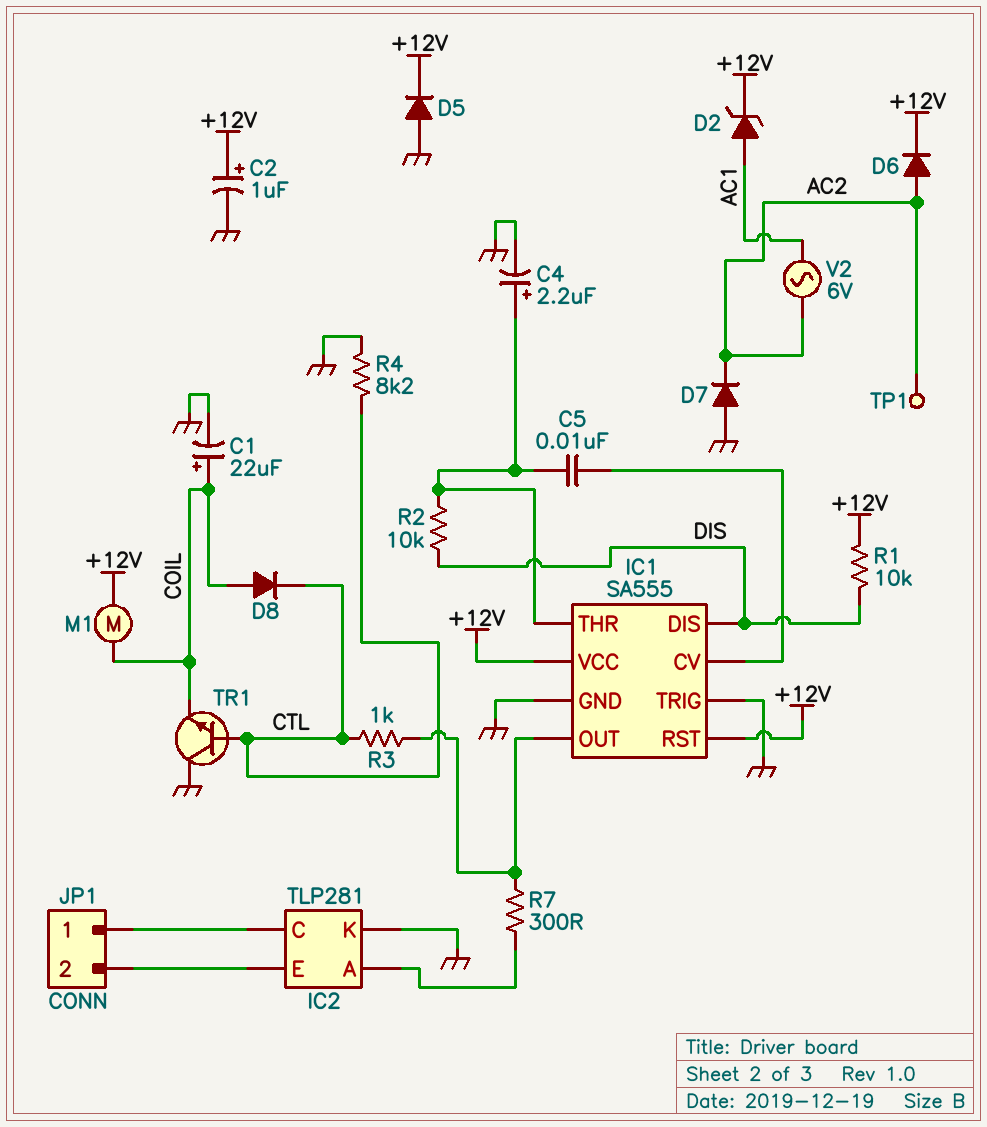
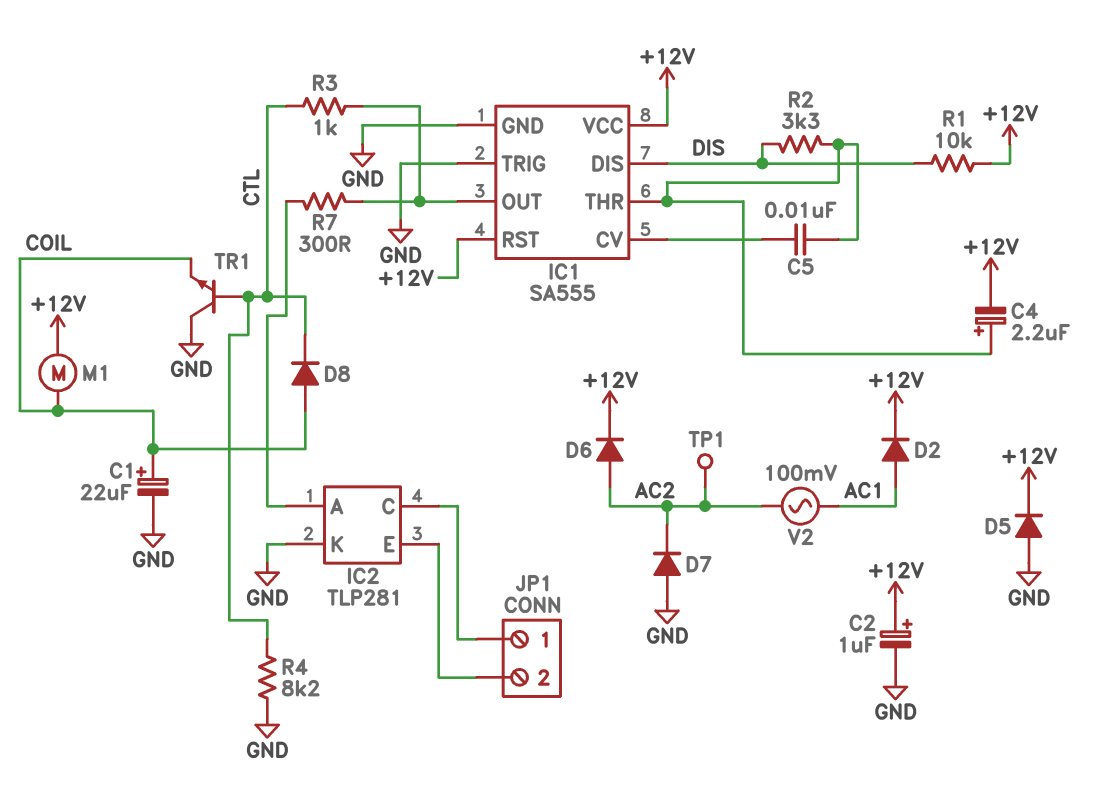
C4: 2.2uF (plus IC1/THR, minus GND) -> 2.2uF (plus IC1/THR, minus +12V)
D2: zener (A AC1, K +12V) -> diode (A AC1, K +12V)
R2: 10k (DIS, IC1/THR) -> 3.3k (DIS, IC1/THR)
V2: AC 6V (AC1, AC2) -> AC 100mV (AC1, AC2)

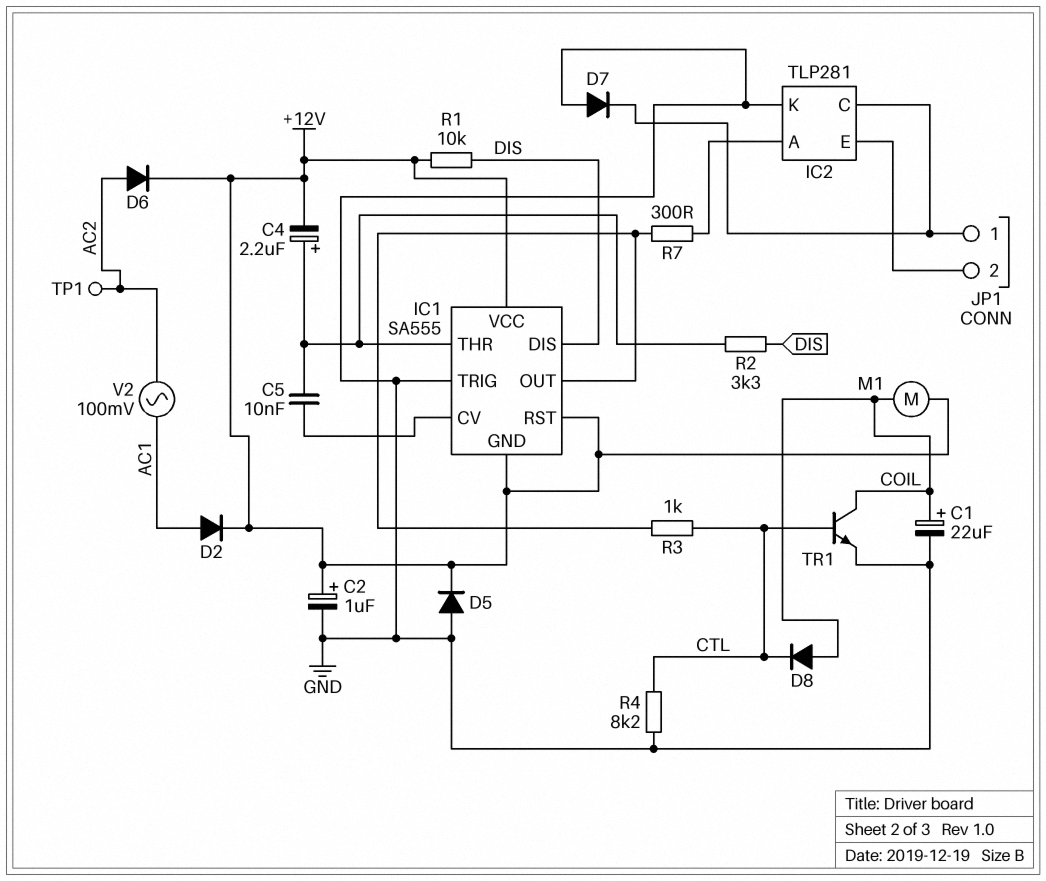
D7: diode (A GND, K AC2) -> diode (A GND, K IC2/C)
IC1 pin GND: GND -> +12V
TR1: NPN (B CTL, C GND, E COIL) -> NPN (B CTL, C COIL, E GND)

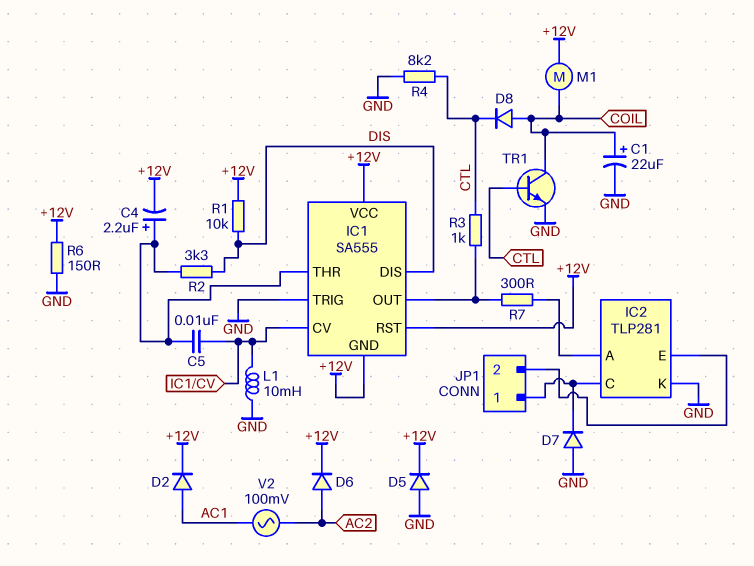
C2: 1uF (plus +12V, minus GND) -> none
L1: none -> 10mH (GND, IC1/CV)
R6: none -> 150 (+12V, GND)
TP1: test point (AC2) -> none

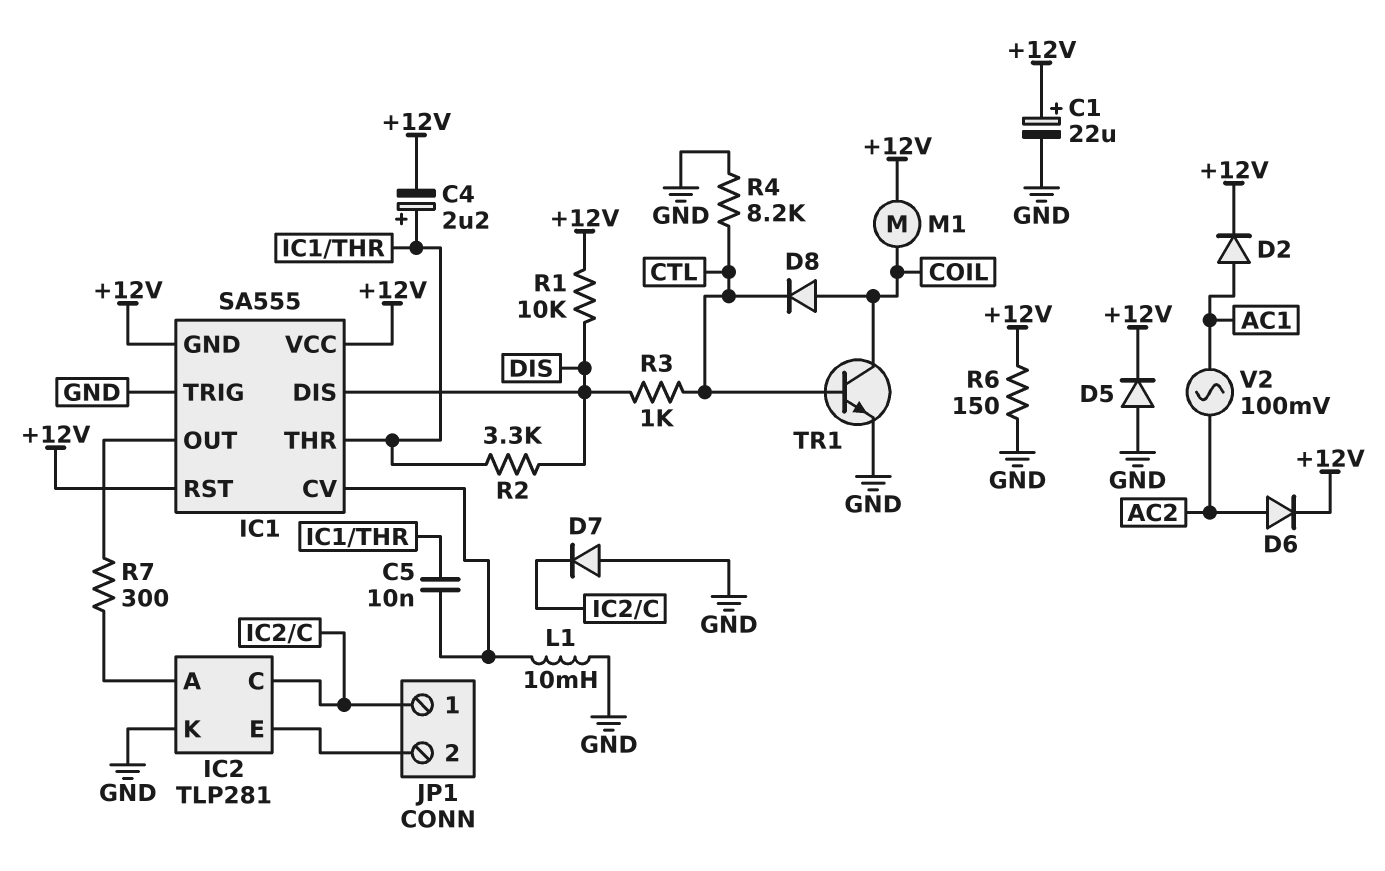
C1: 22uF (plus COIL, minus GND) -> 22uF (plus +12V, minus GND)
R3: 1k (CTL, IC1/OUT) -> 1k (CTL, DIS)

